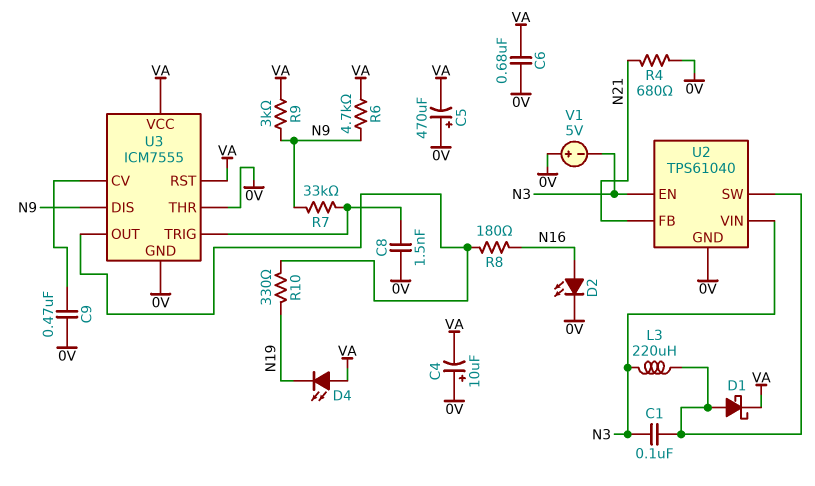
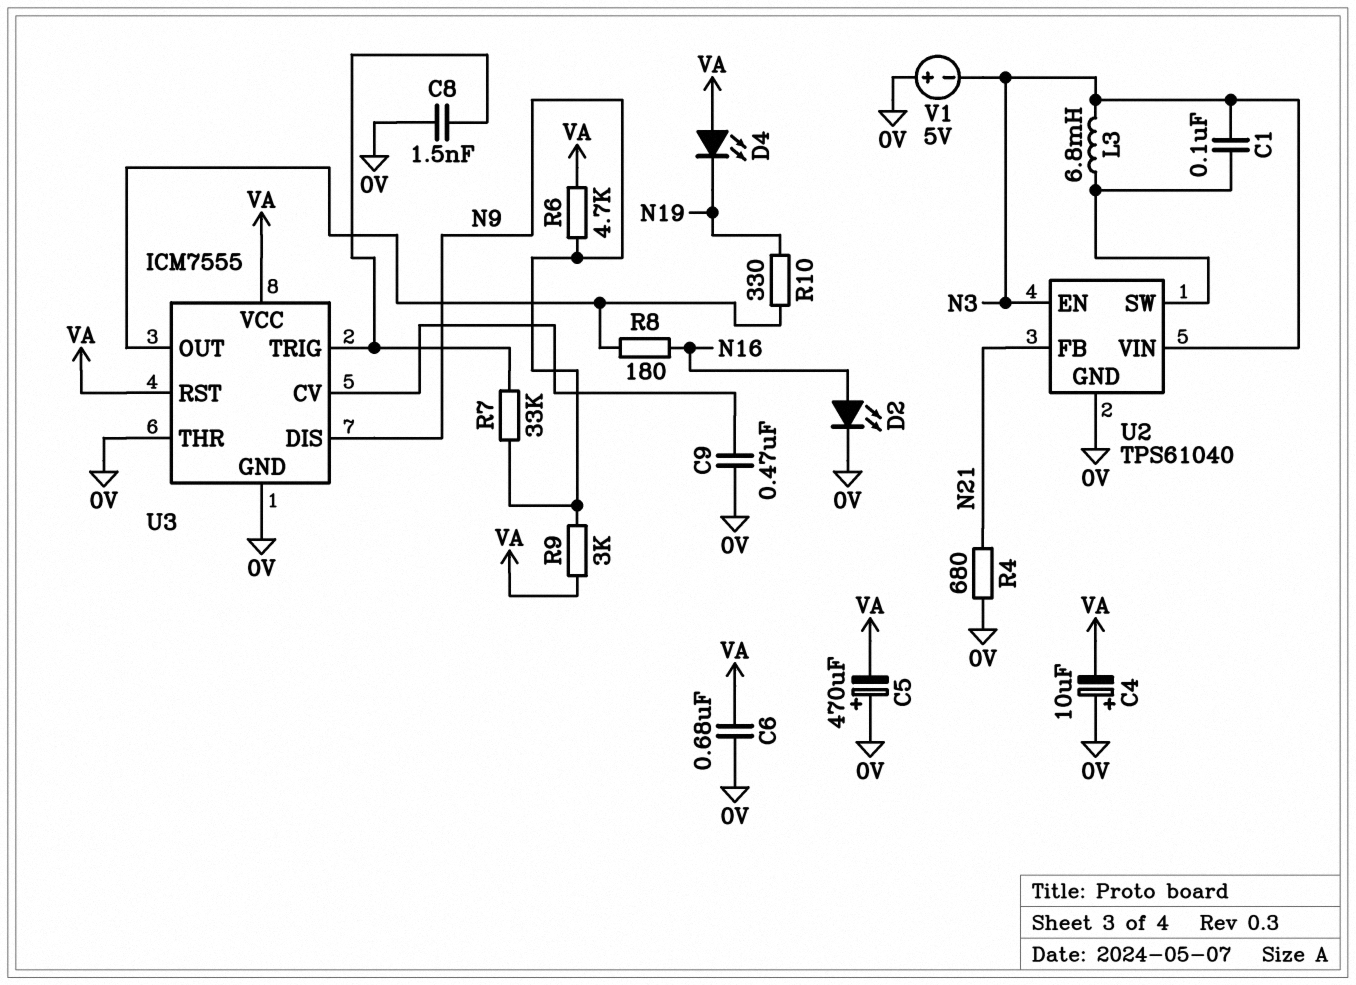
D1: schottky (A U2/SW, K VA) -> none
L3: 220uH (N3, U2/SW) -> 6.8mH (N3, U2/SW)

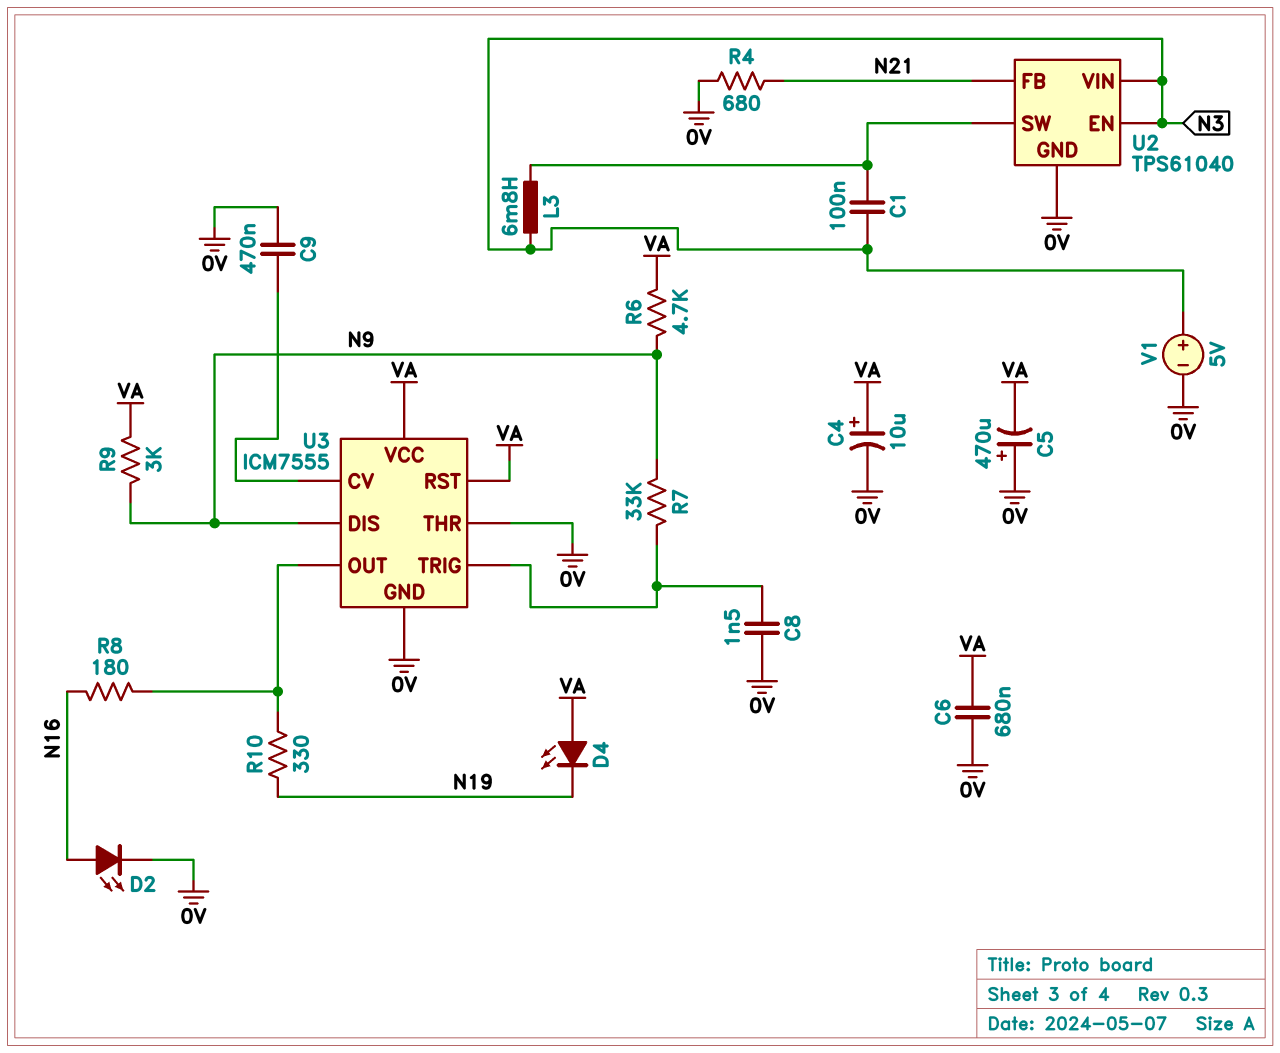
C4: 10uF (plus 0V, minus VA) -> 10uF (plus VA, minus 0V)
V1: 5V (plus 0V, minus N3) -> 5V (plus N3, minus 0V)

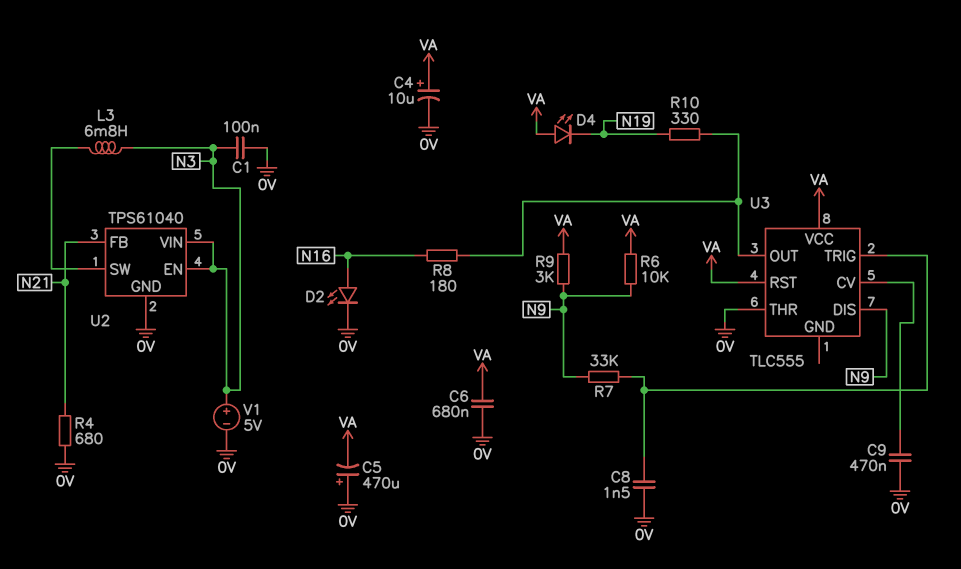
C1: 100nF (N3, U2/SW) -> 100nF (0V, N3)
R6: 4.7k (N9, VA) -> 10k (N9, VA)
U3: ICM7555 -> TLC555
U3 pin GND: 0V -> none

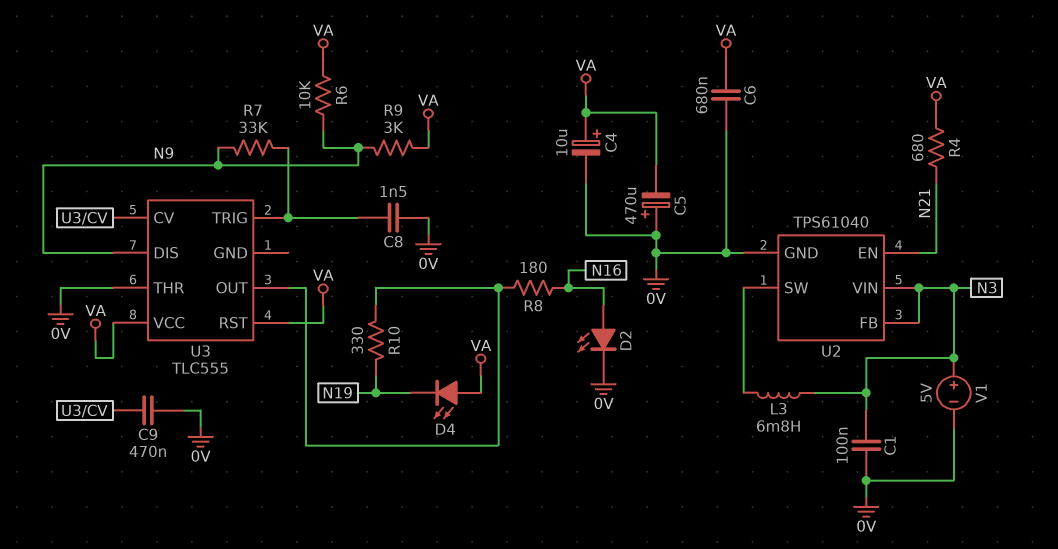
R4: 680 (0V, N21) -> 680 (N21, VA)
U2 pin EN: N3 -> N21
U2 pin FB: N21 -> N3

